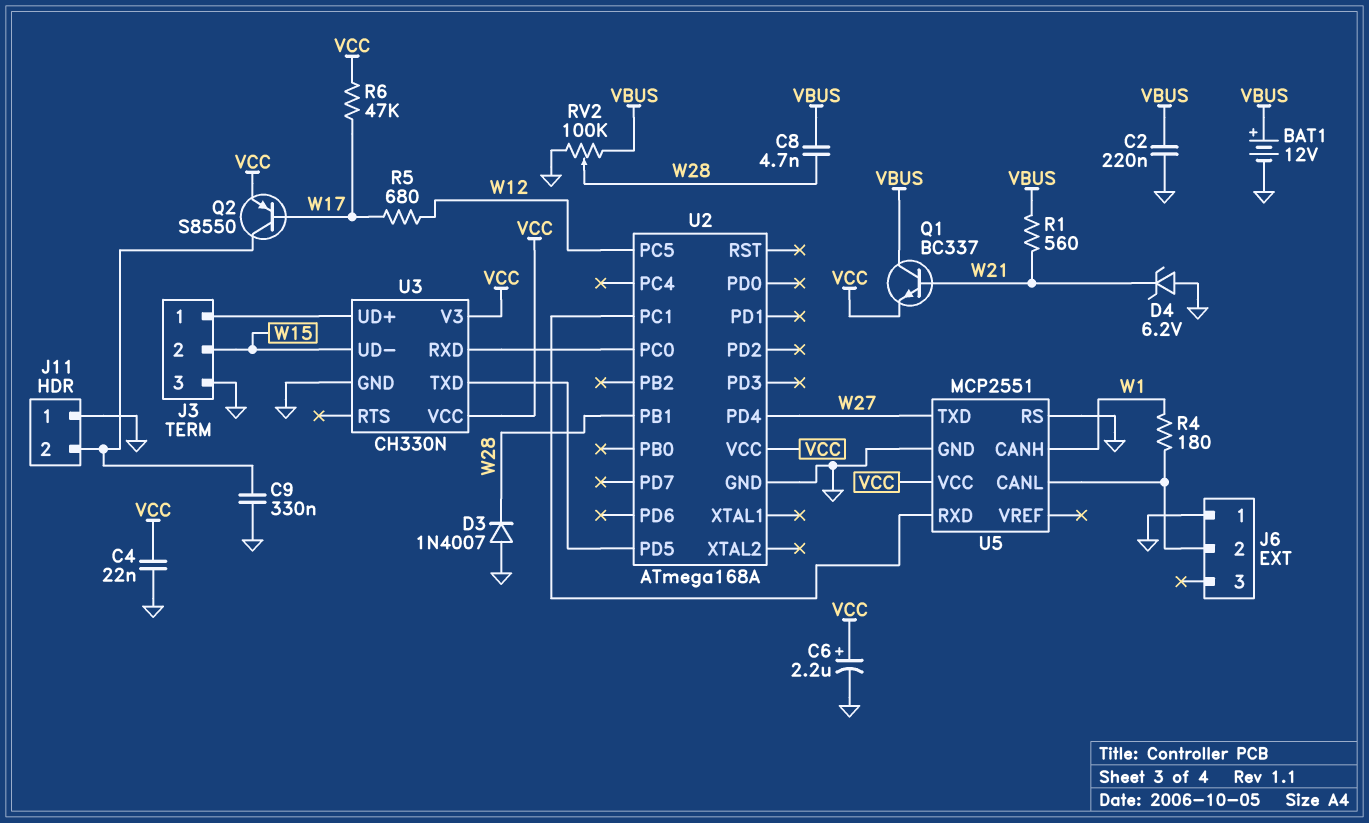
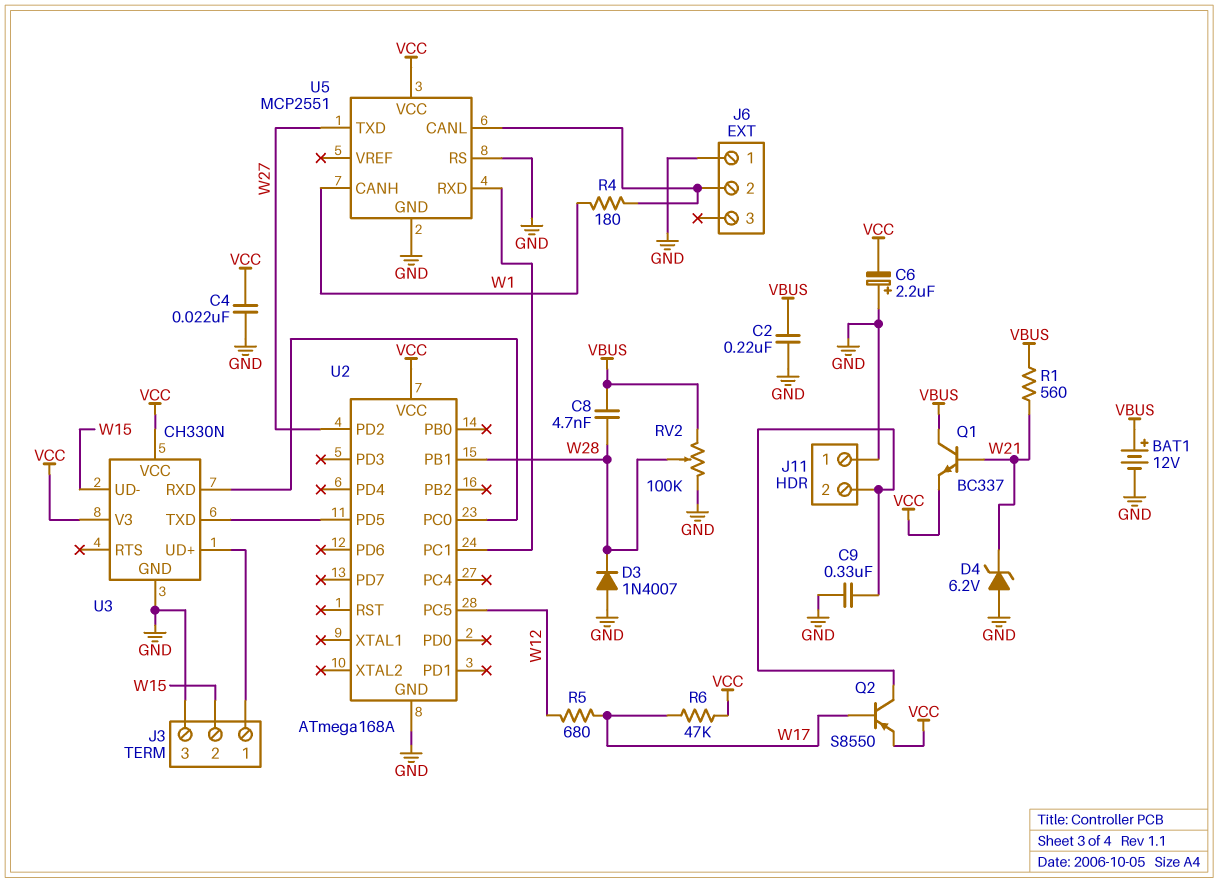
C6: 2.2uF (plus VCC, minus GND) -> 2.2uF (plus GND, minus VCC)
U2 pin PD2: none -> W27
U2 pin PD4: W27 -> none

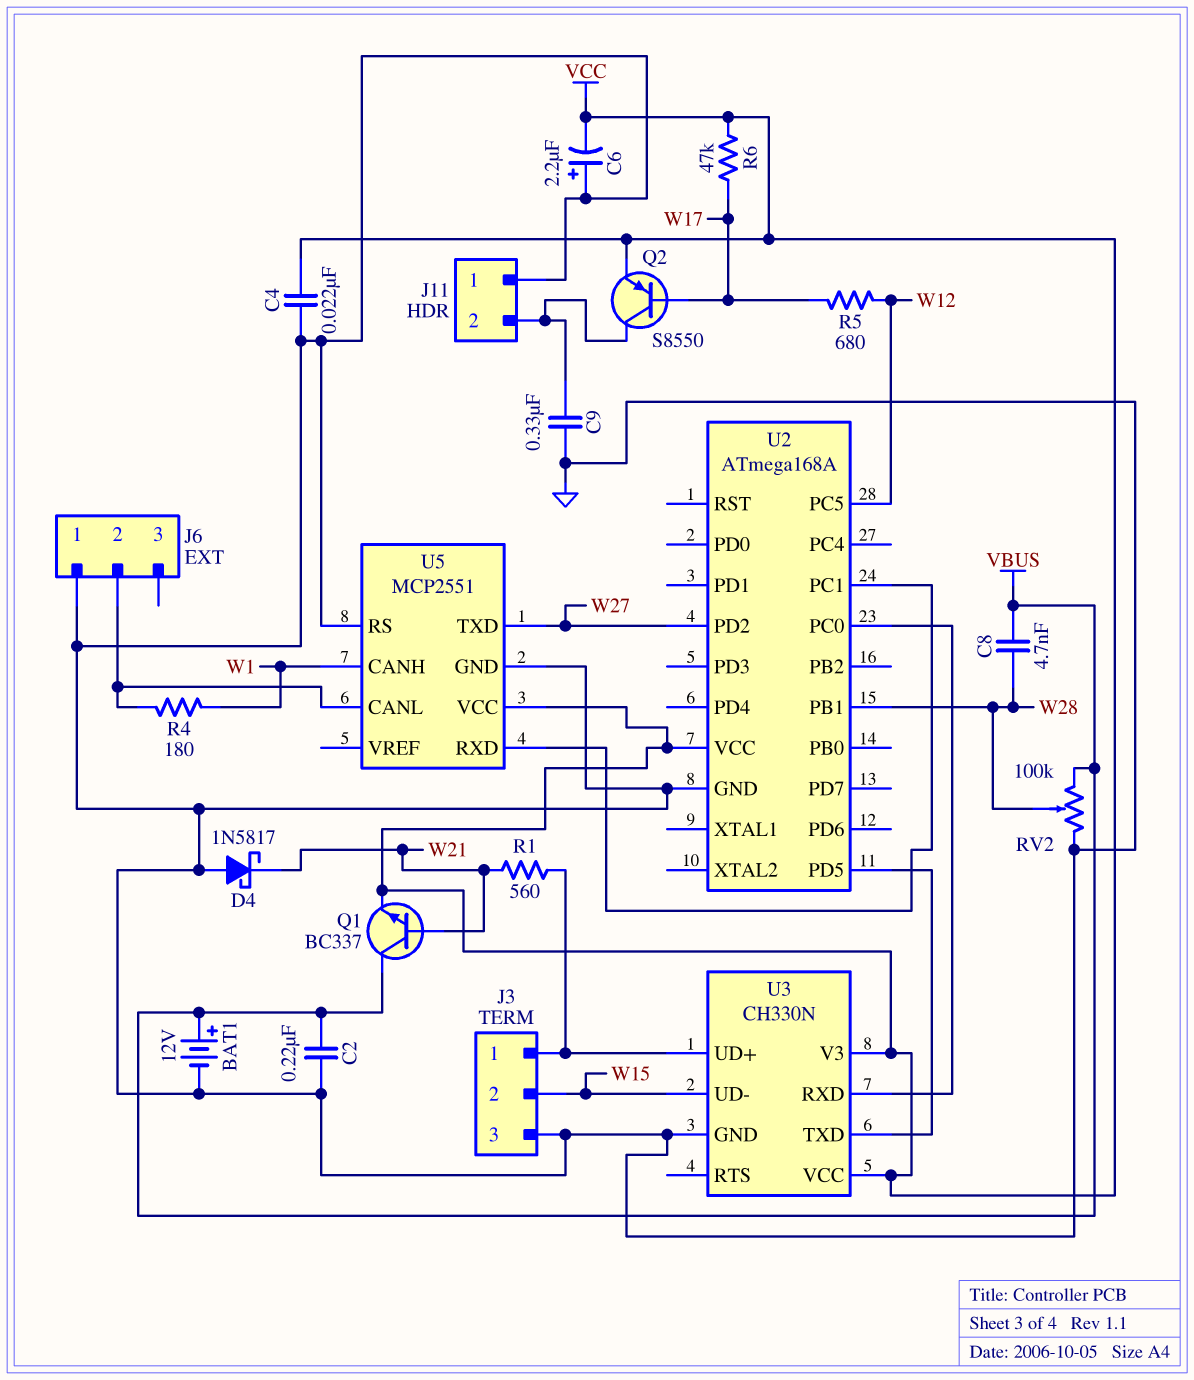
D3: diode 1N4007 (A GND, K W28) -> none
D4: zener 6.2V (A GND, K W21) -> schottky 1N5817 (A GND, K W21)
R1: 560 (VBUS, W21) -> 560 (J3/1, W21)

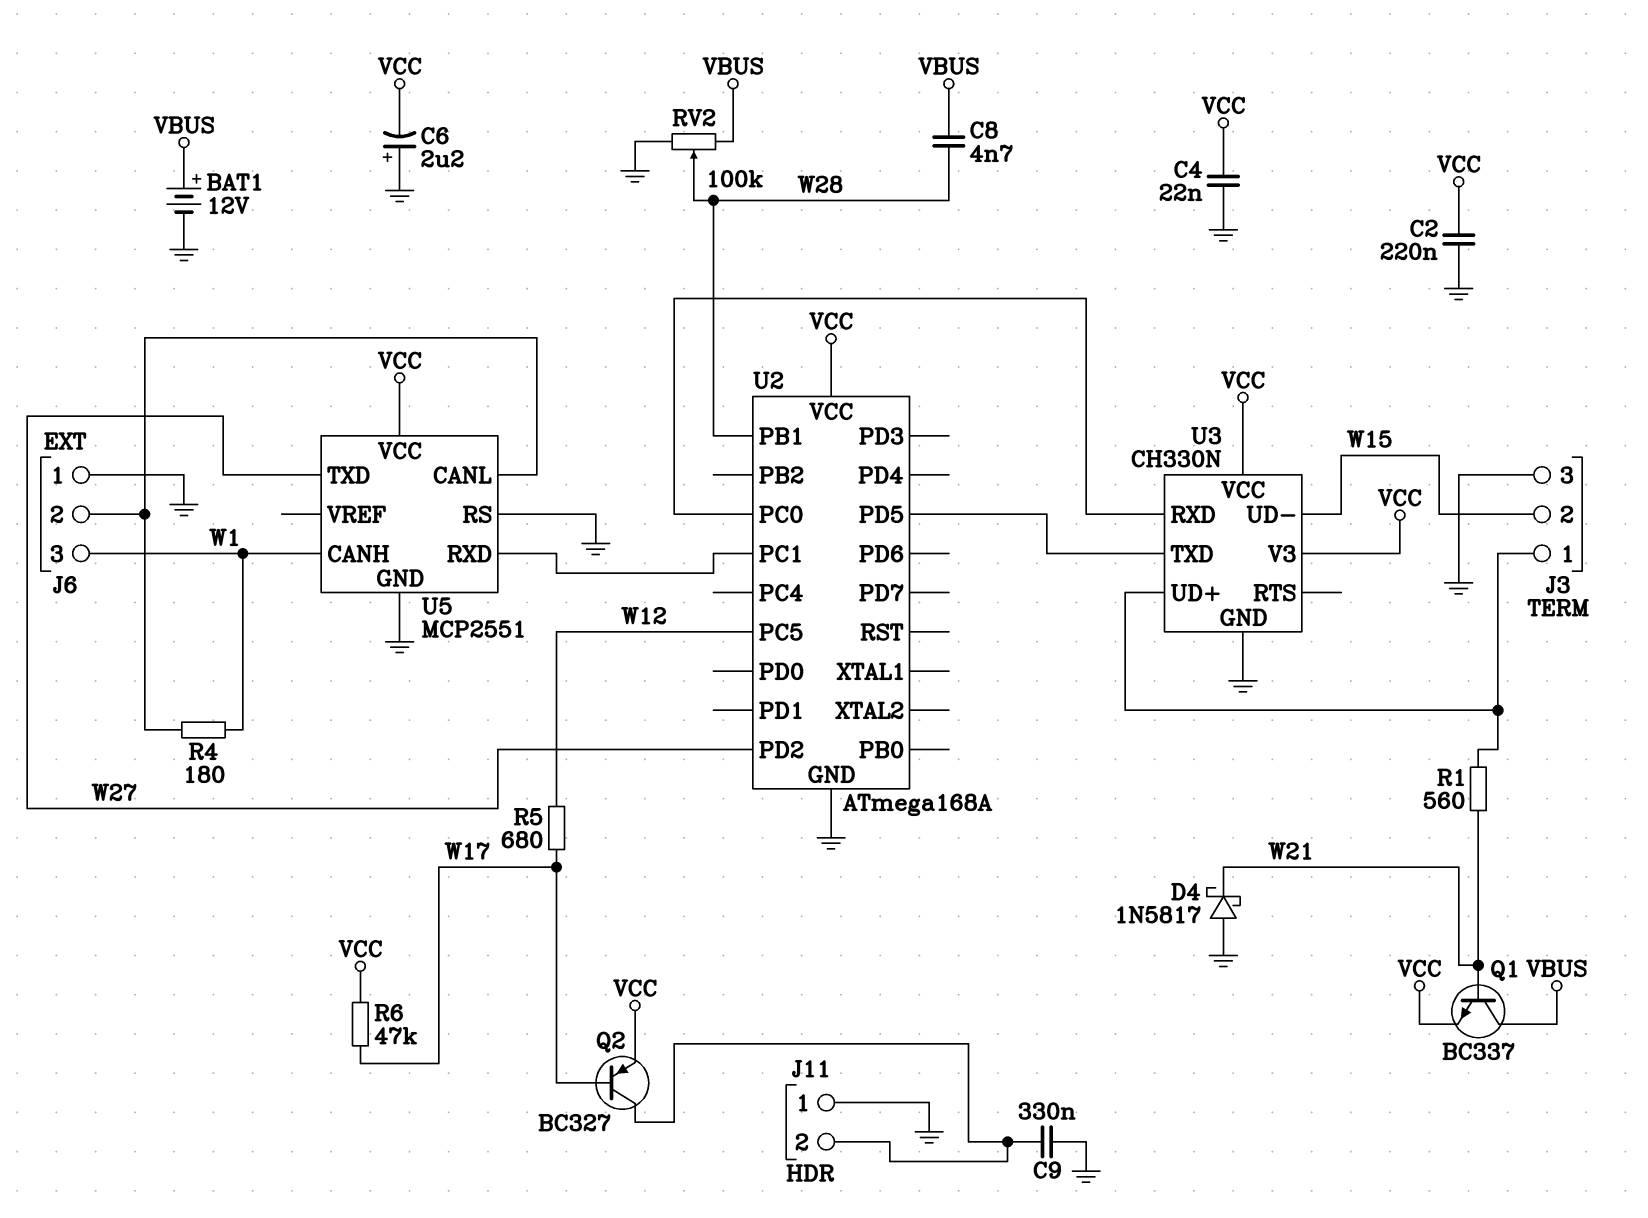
C2: 220nF (GND, VBUS) -> 220nF (GND, VCC)
J6 pin 3: none -> W1
Q2: PNP S8550 (B W17, C J11/2, E VCC) -> PNP BC327 (B W17, C J11/2, E VCC)

